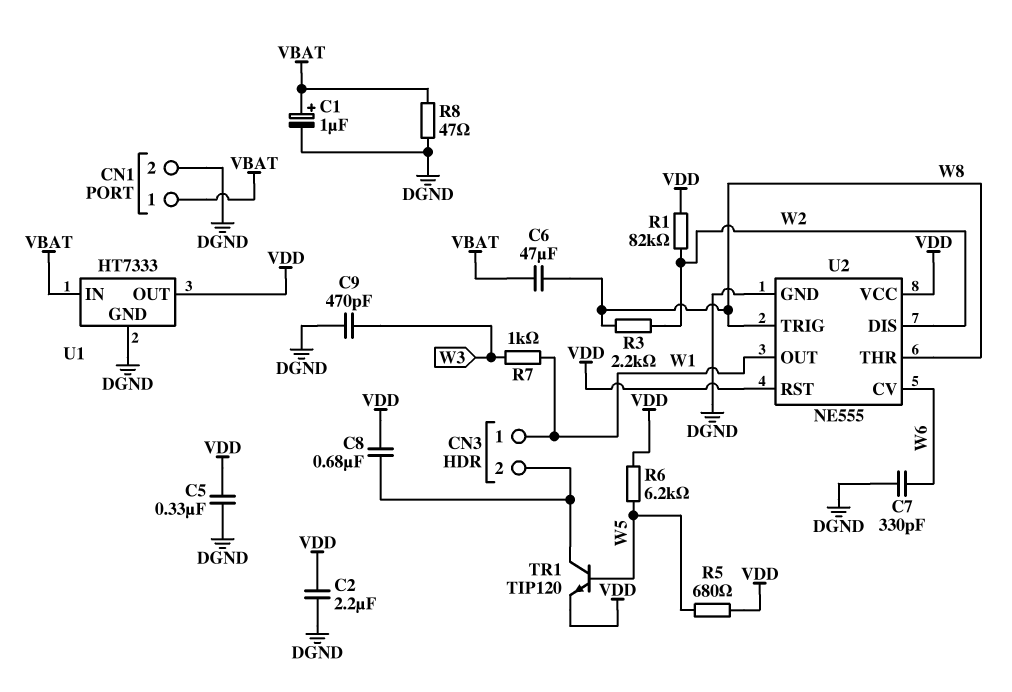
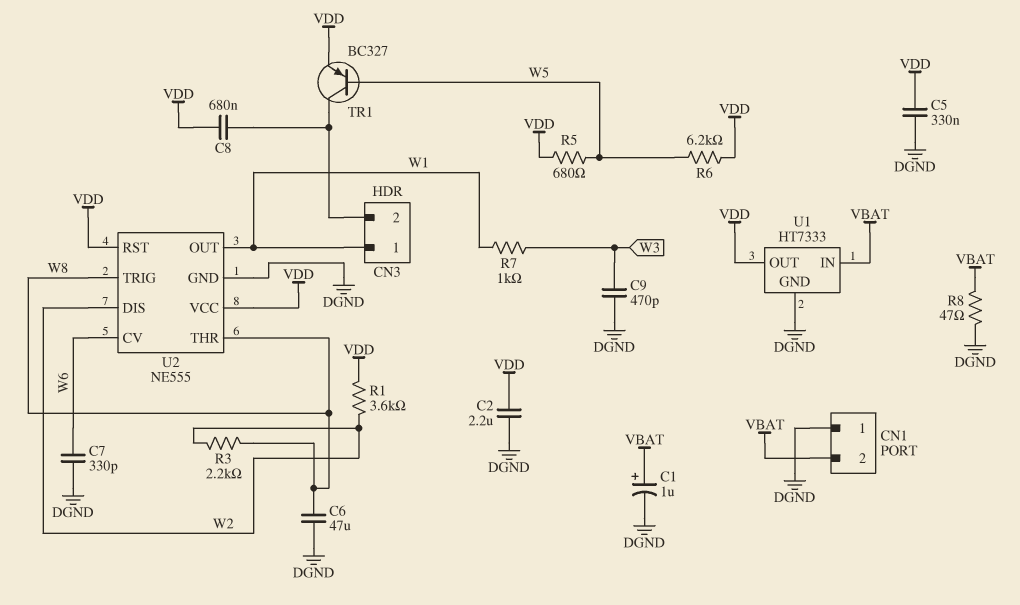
C6: 47uF (VBAT, W8) -> 47uF (DGND, W8)
CN1 pin 1: VBAT -> DGND
CN1 pin 2: DGND -> VBAT
R1: 82k (VDD, W2) -> 3.6k (VDD, W2)
TR1: NPN TIP120 (B W5, C CN3/2, E VDD) -> PNP BC327 (B W5, C CN3/2, E VDD)

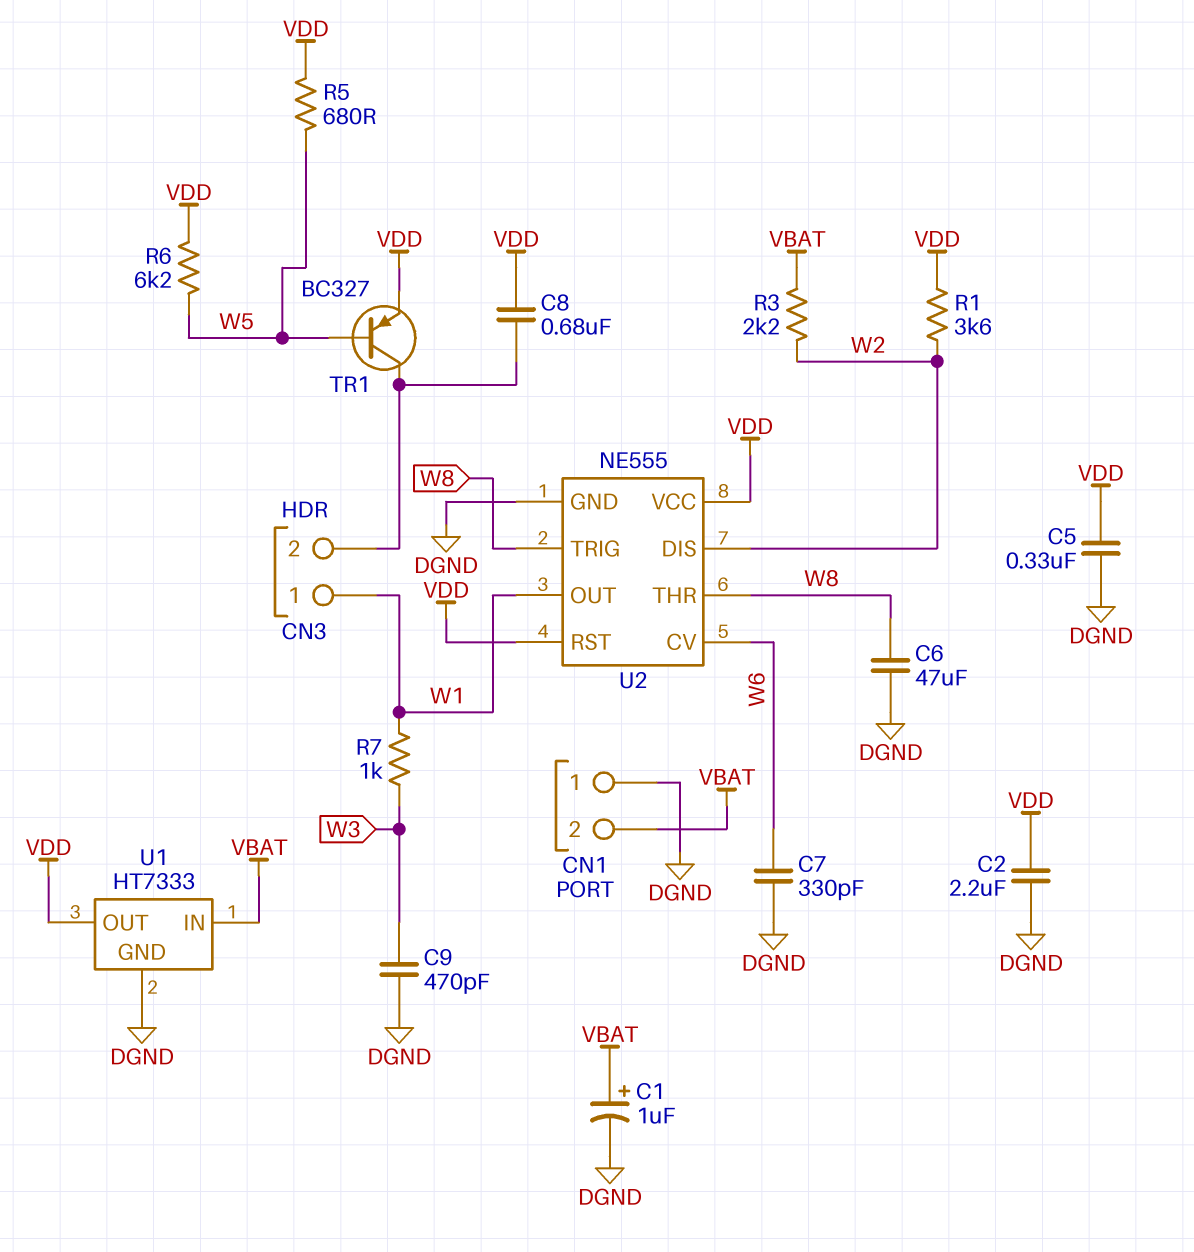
R3: 2.2k (W2, W8) -> 2.2k (VBAT, W2)
R8: 47 (DGND, VBAT) -> none

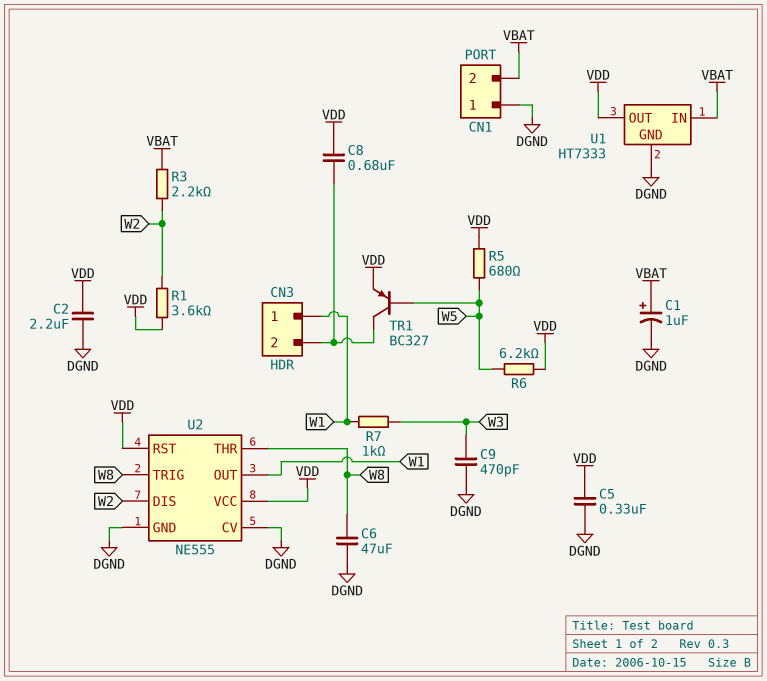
C7: 330pF (DGND, W6) -> none
U2 pin CV: W6 -> DGND

